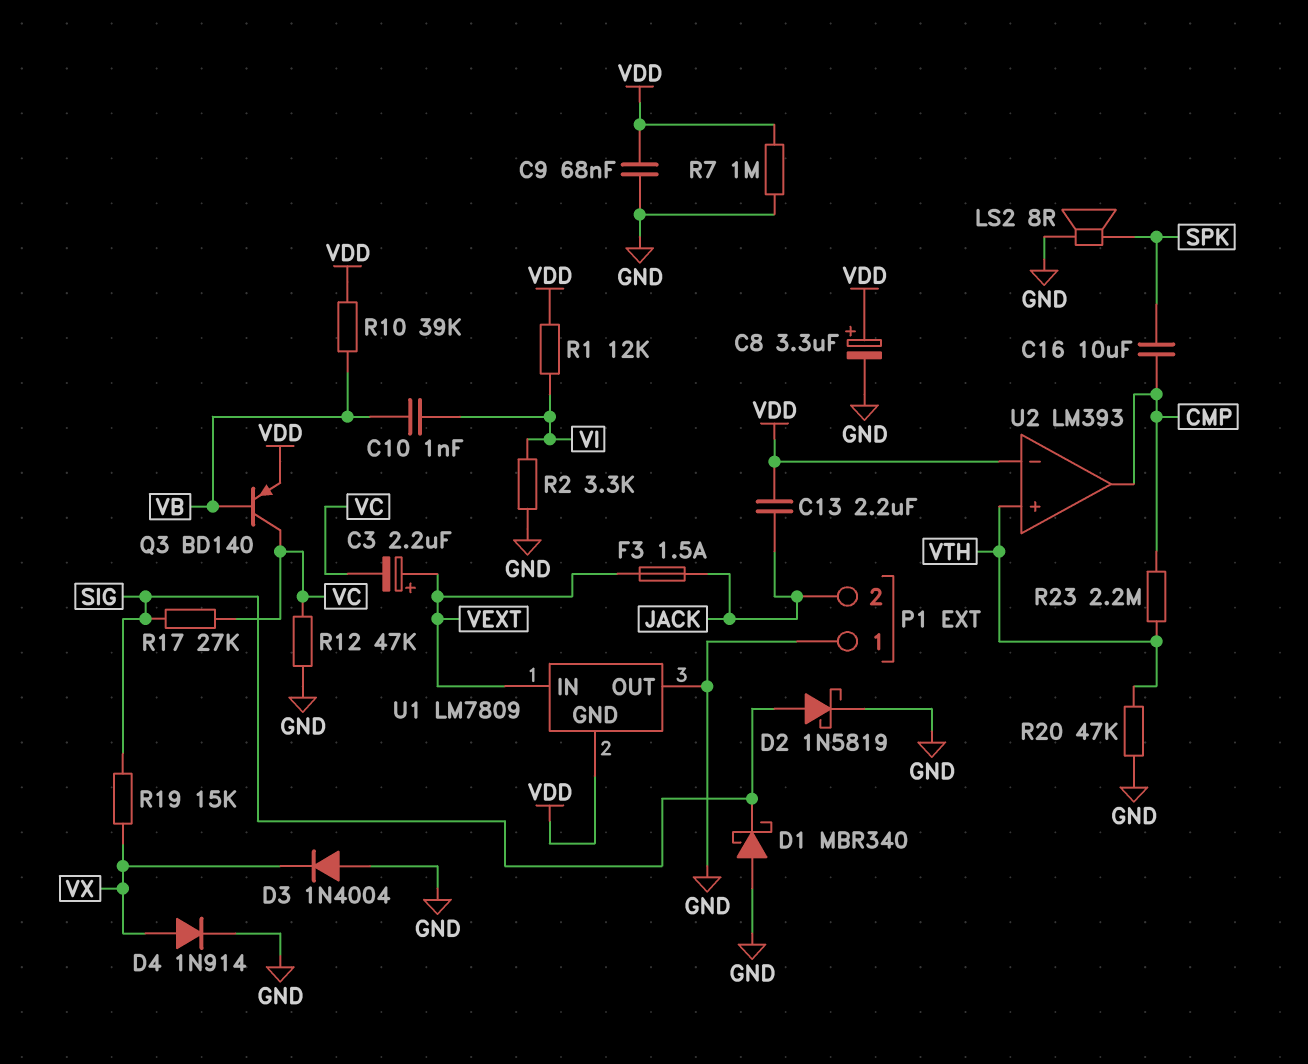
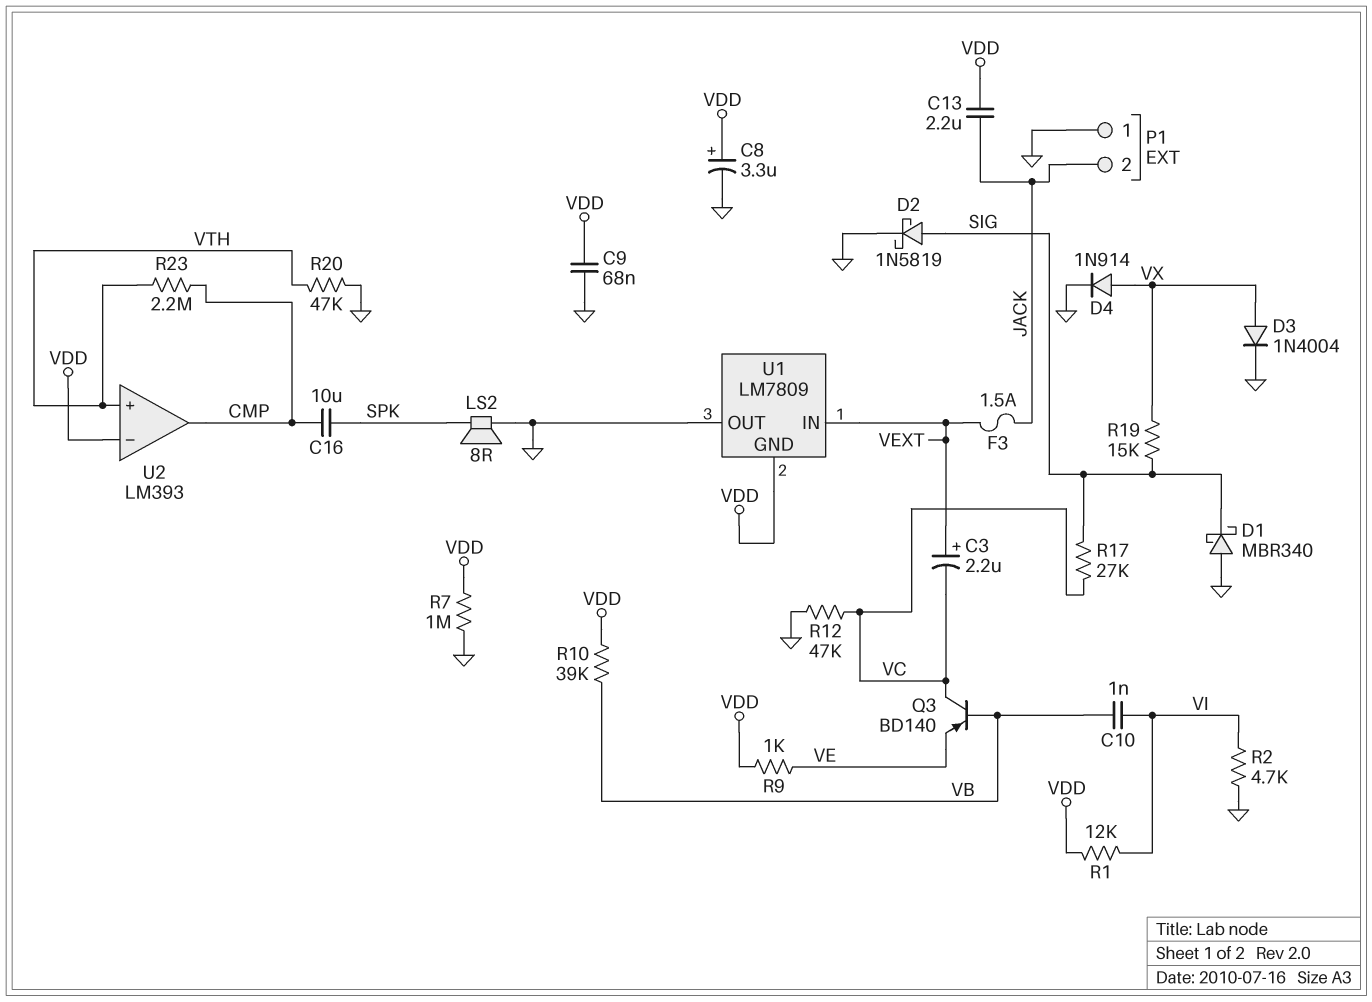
D3: diode 1N4004 (A GND, K VX) -> diode 1N4004 (A VX, K GND)
Q3: PNP BD140 (B VB, C VC, E VDD) -> PNP BD140 (B VB, C VC, E VE)
R2: 3.3k (GND, VI) -> 4.7k (GND, VI)
R9: none -> 1k (VDD, VE)

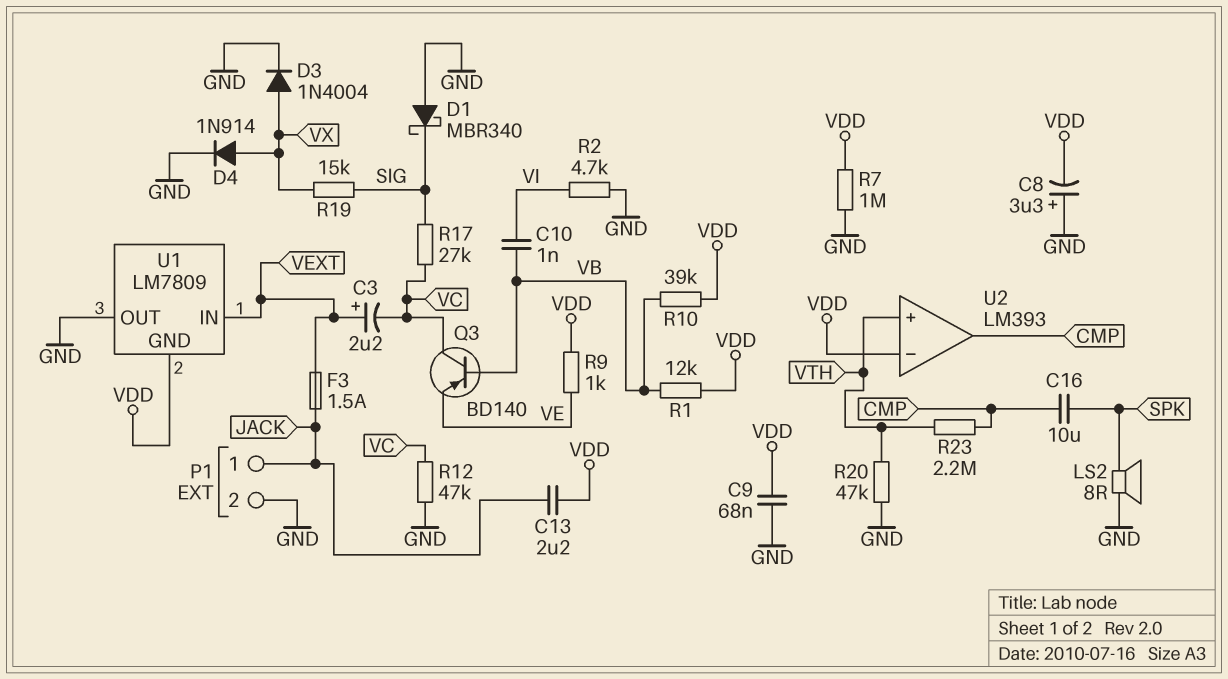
C8: 3.3uF (plus VDD, minus GND) -> 3.3uF (plus GND, minus VDD)
D2: schottky 1N5819 (A SIG, K GND) -> none
P1 pin 1: GND -> JACK
P1 pin 2: JACK -> GND
R1: 12k (VDD, VI) -> 12k (VB, VDD)

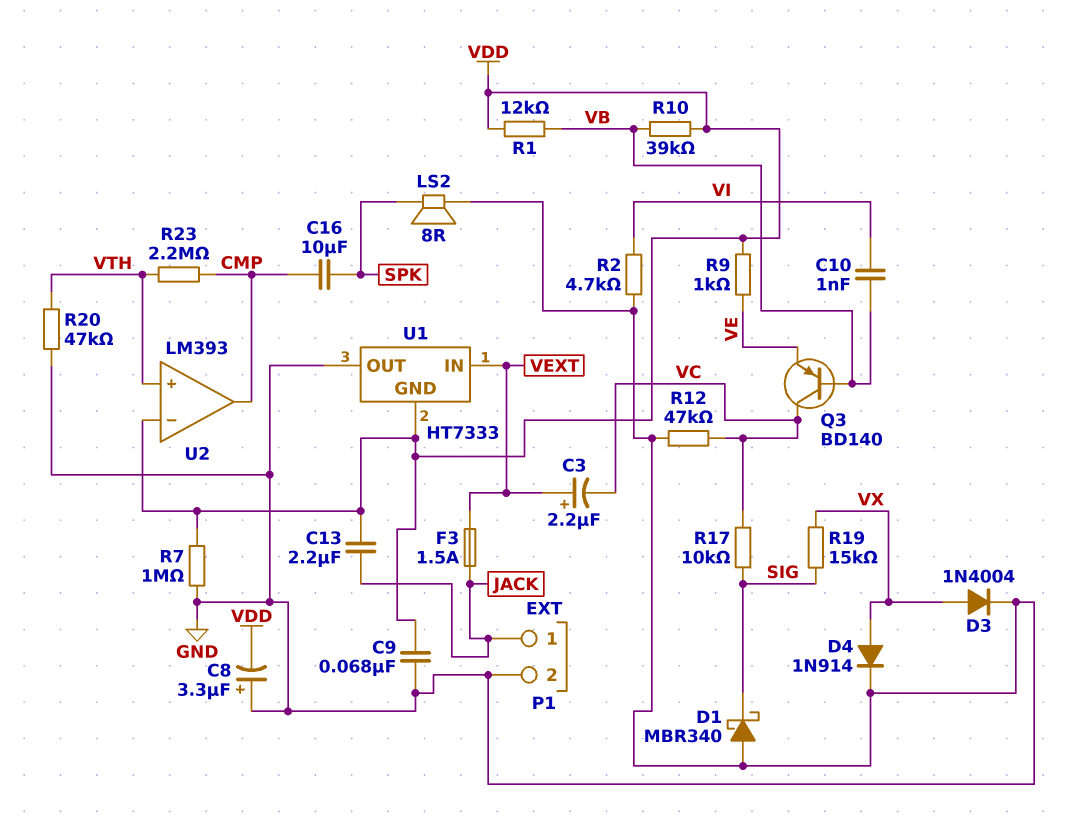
R17: 27k (SIG, VC) -> 10k (SIG, VC)
U1: LM7809 -> HT7333

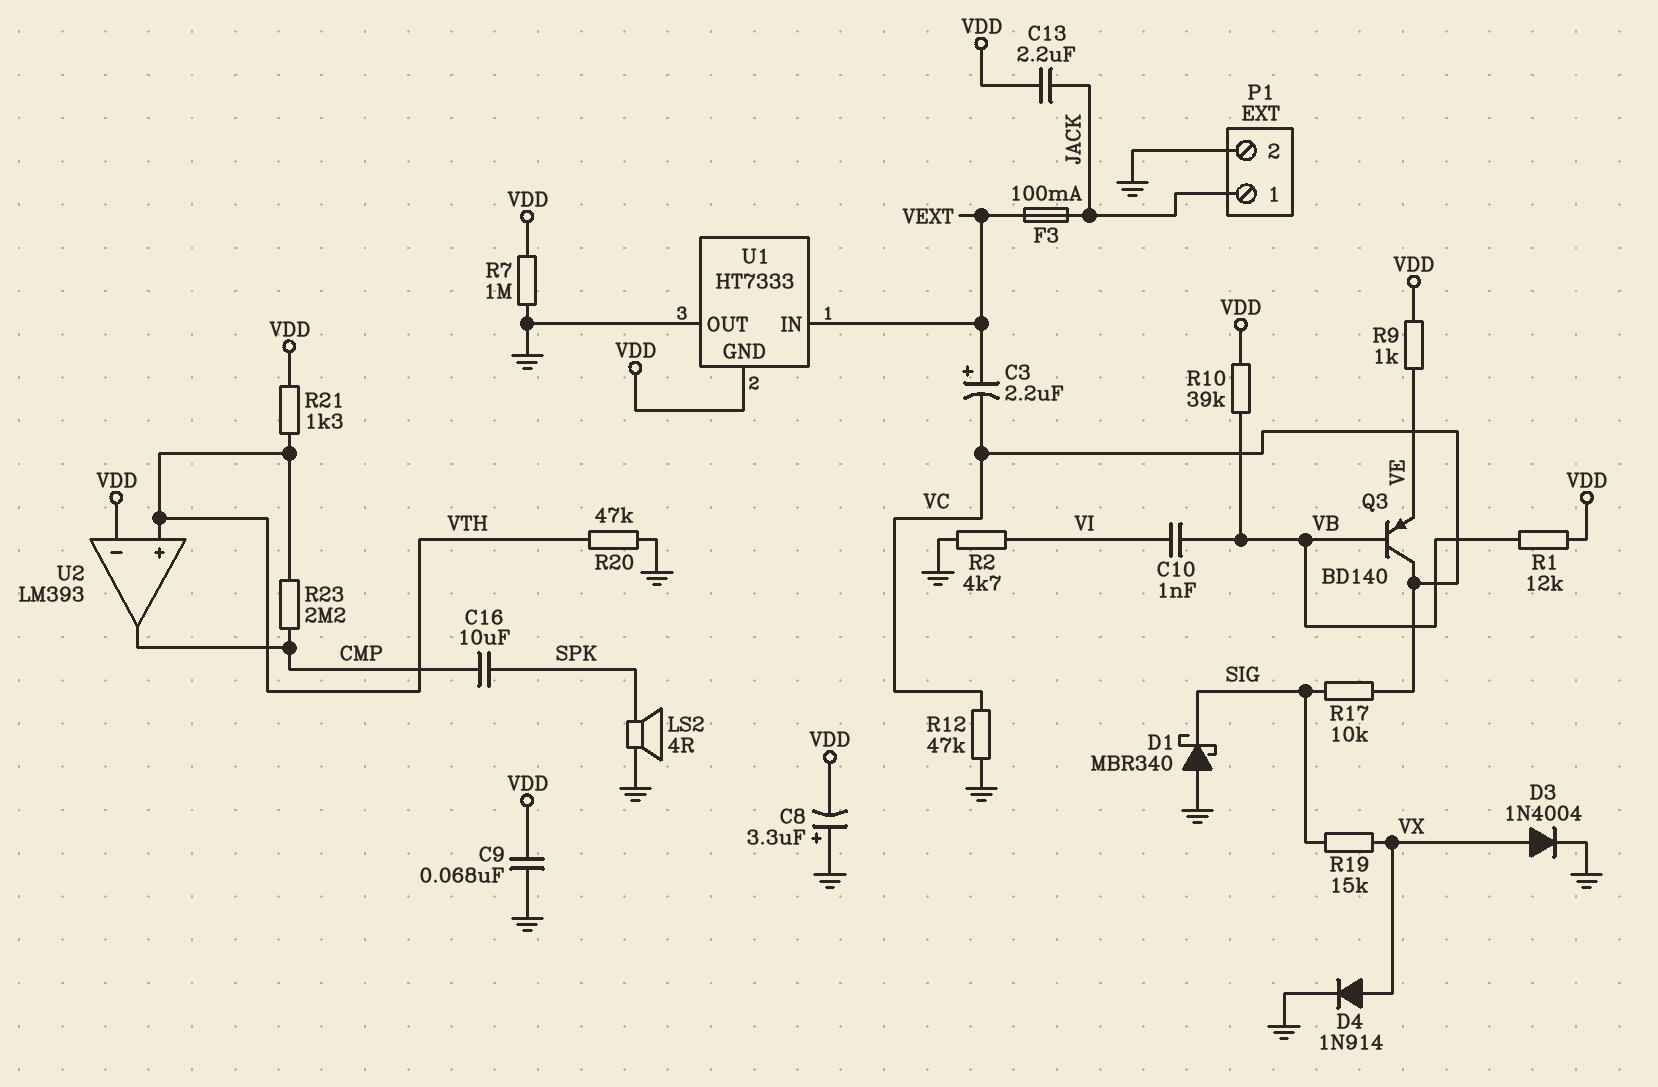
F3: 1.5A (JACK, VEXT) -> 100mA (JACK, VEXT)
LS2: speaker 8R (GND, SPK) -> speaker 4R (GND, SPK)
R21: none -> 1.3k (VDD, VTH)

